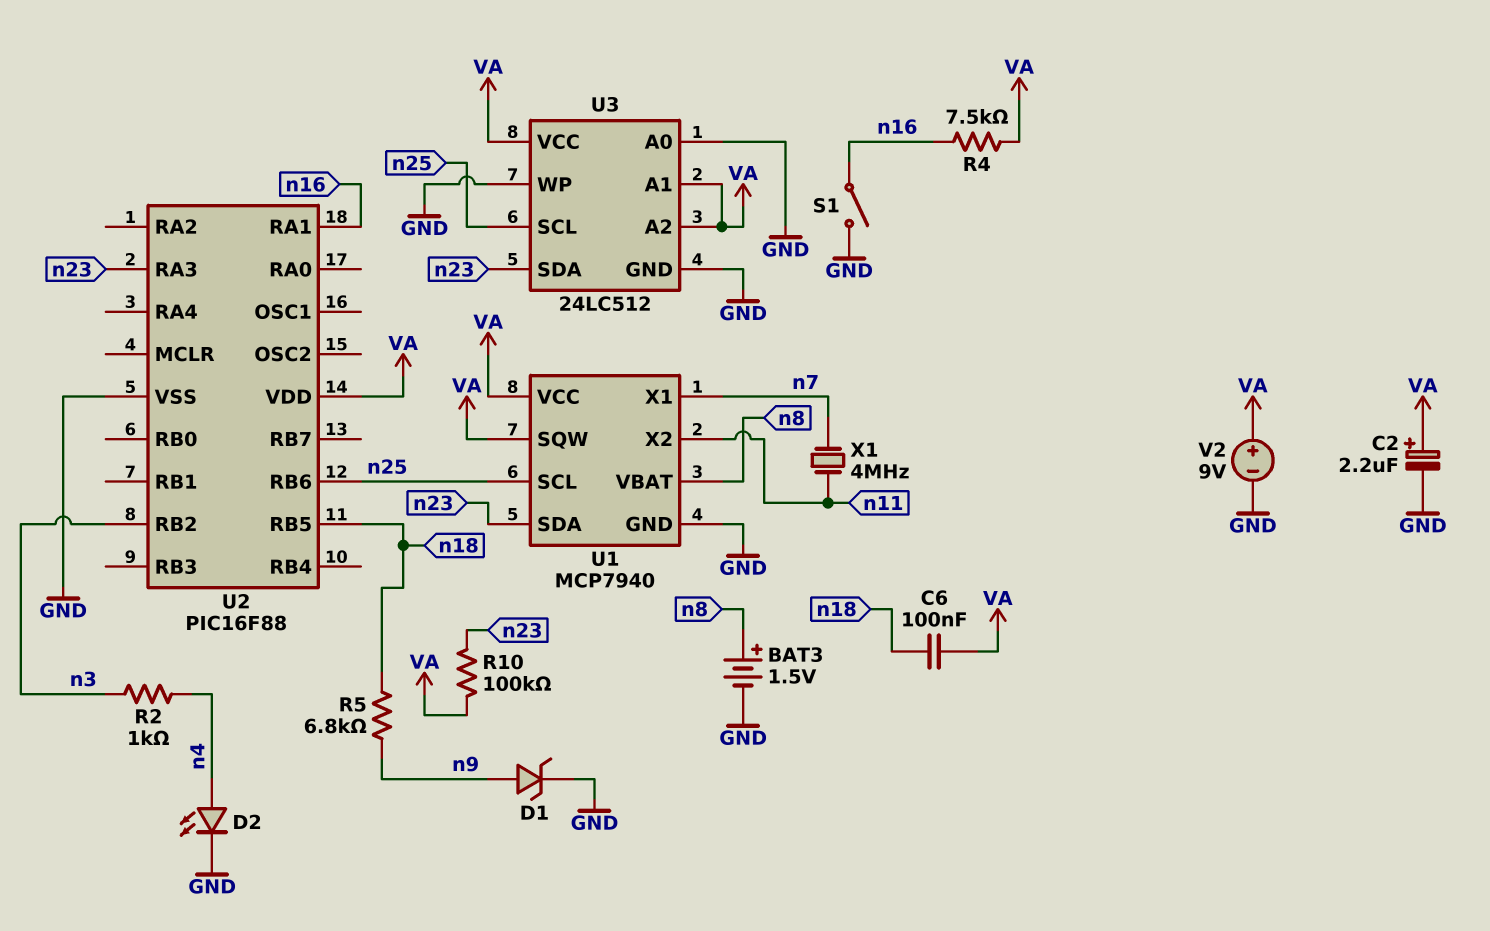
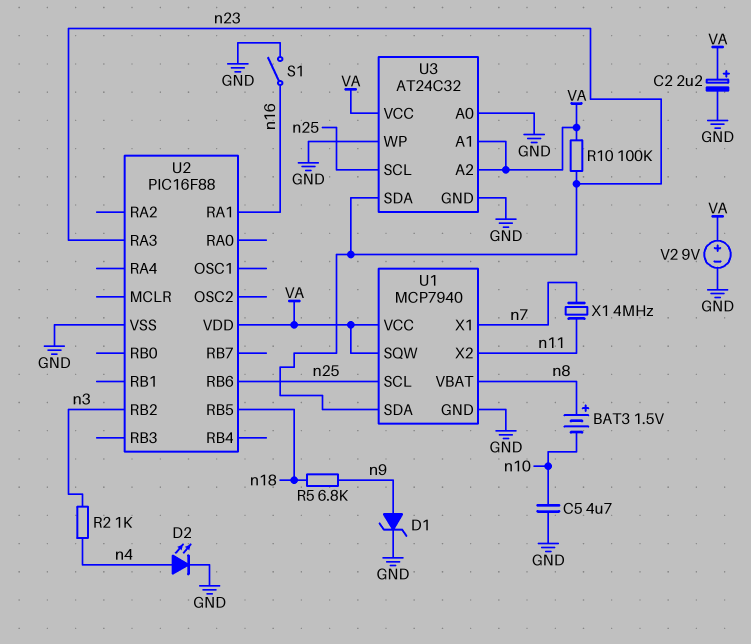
BAT3: 1.5V (plus n8, minus GND) -> 1.5V (plus n8, minus n10)
C5: none -> 4.7uF (GND, n10)
C6: 100nF (VA, n18) -> none
R4: 7.5k (VA, n16) -> none
U3: 24LC512 -> AT24C32

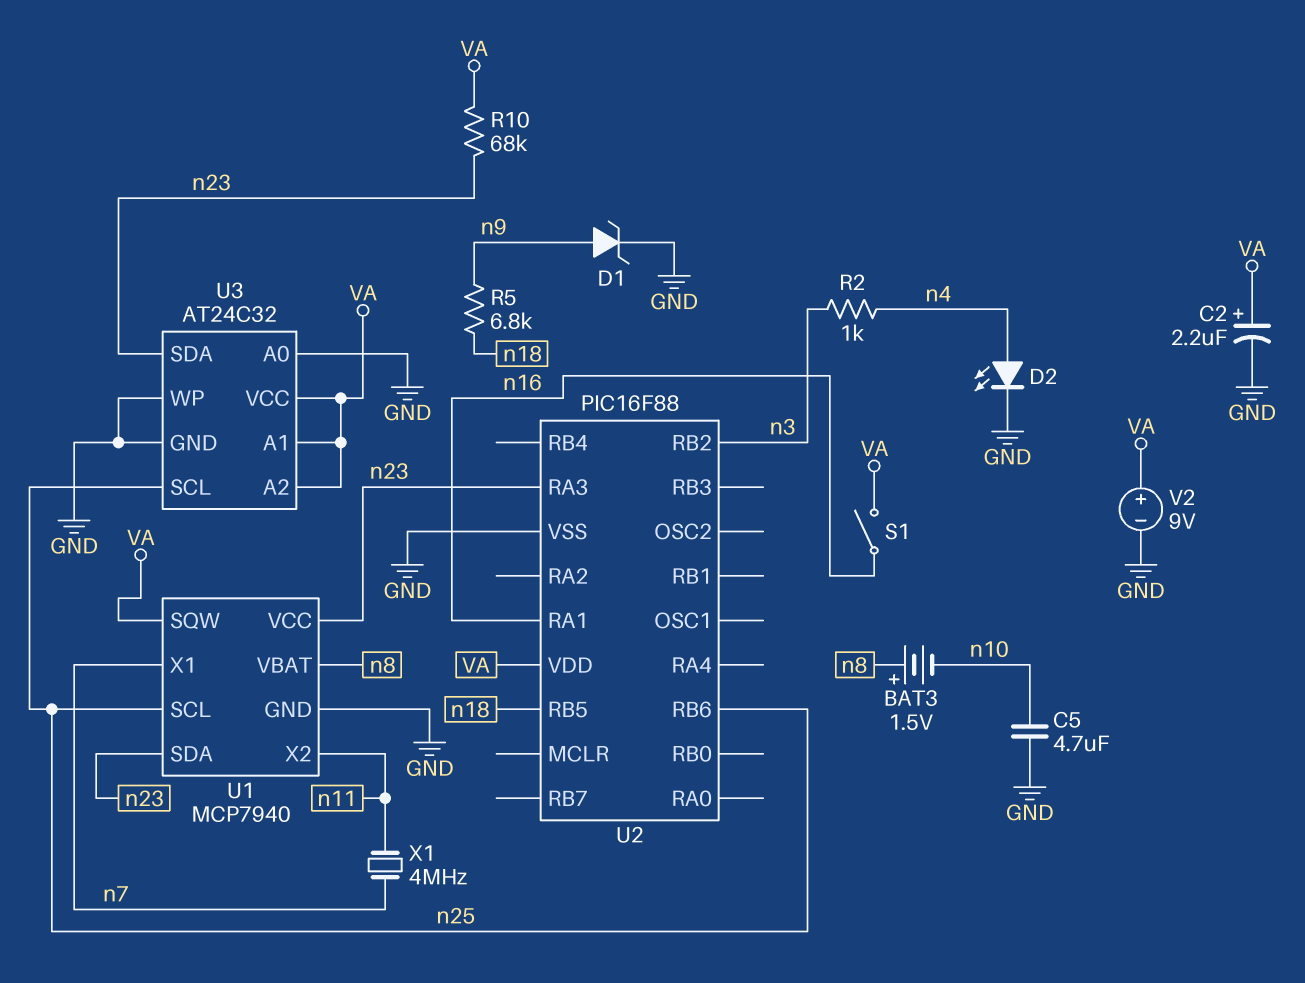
R10: 100k (VA, n23) -> 68k (VA, n23)
S1: switch (GND, n16) -> switch (VA, n16)
U1 pin VCC: VA -> n23

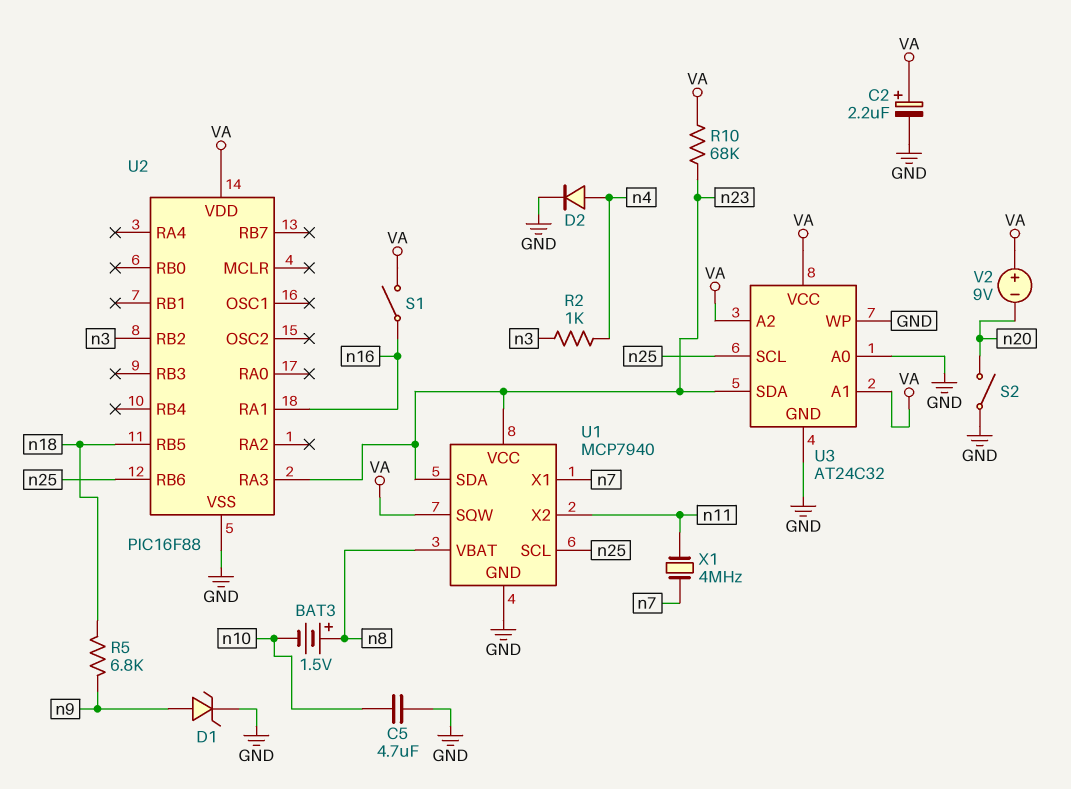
D2: LED (A n4, K GND) -> diode (A n4, K GND)
S2: none -> switch (GND, n20)
V2: 9V (plus VA, minus GND) -> 9V (plus VA, minus n20)

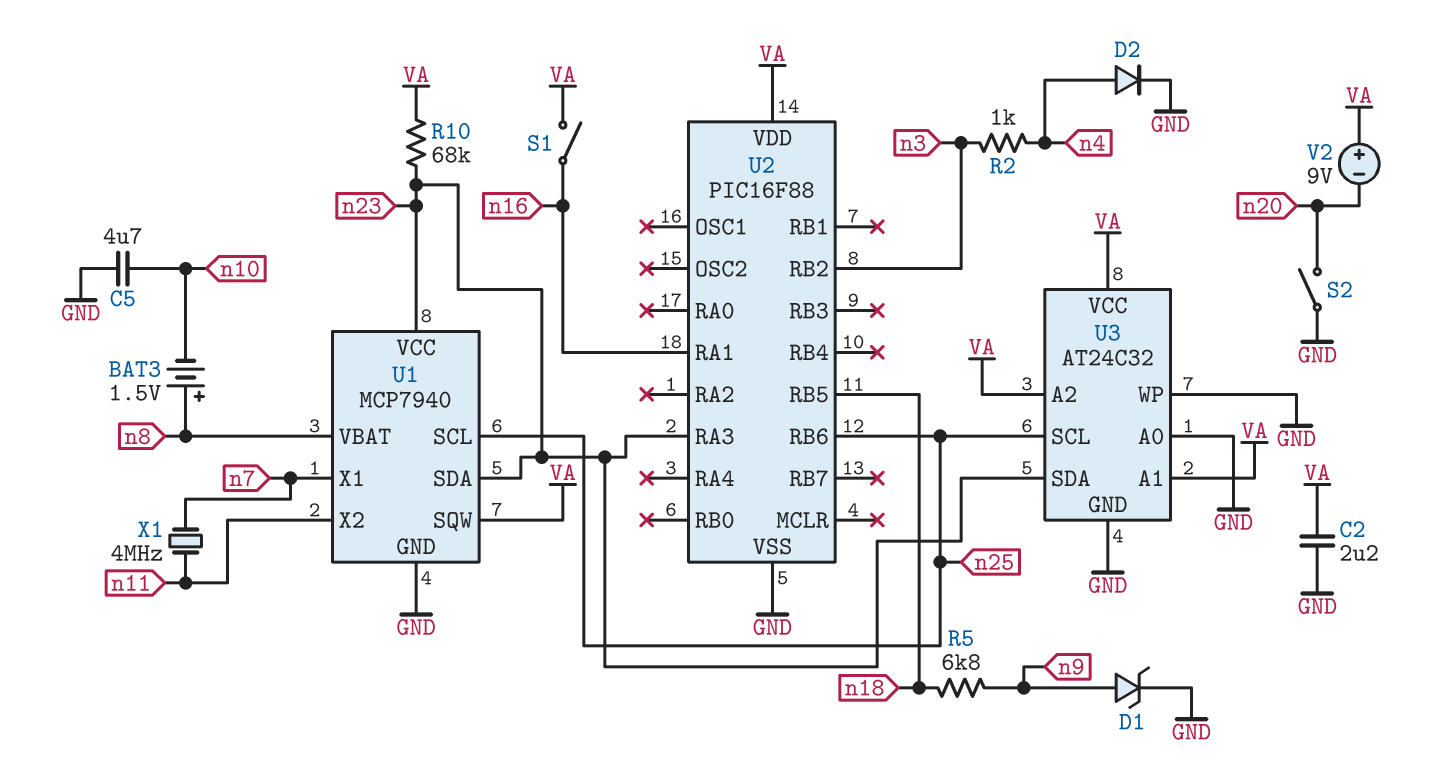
C2: 2.2uF (plus VA, minus GND) -> 2.2uF (GND, VA)

